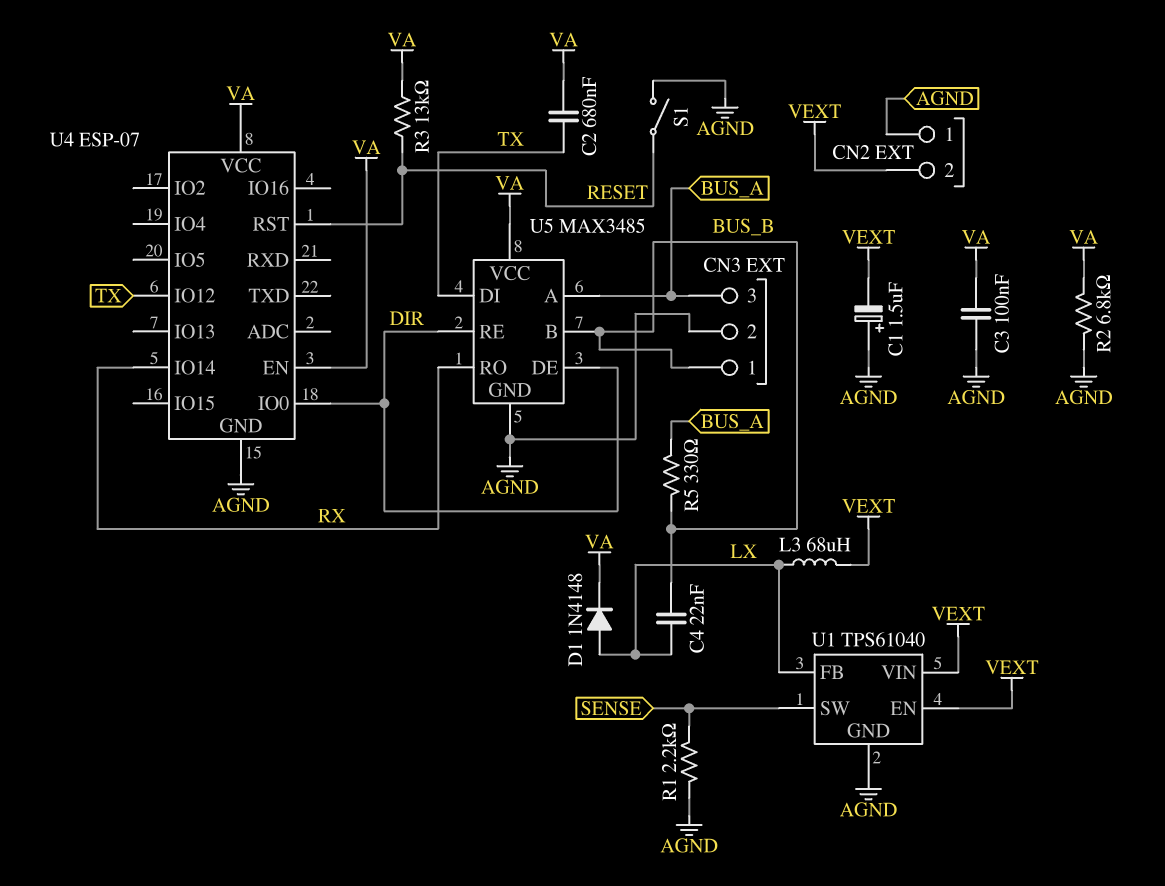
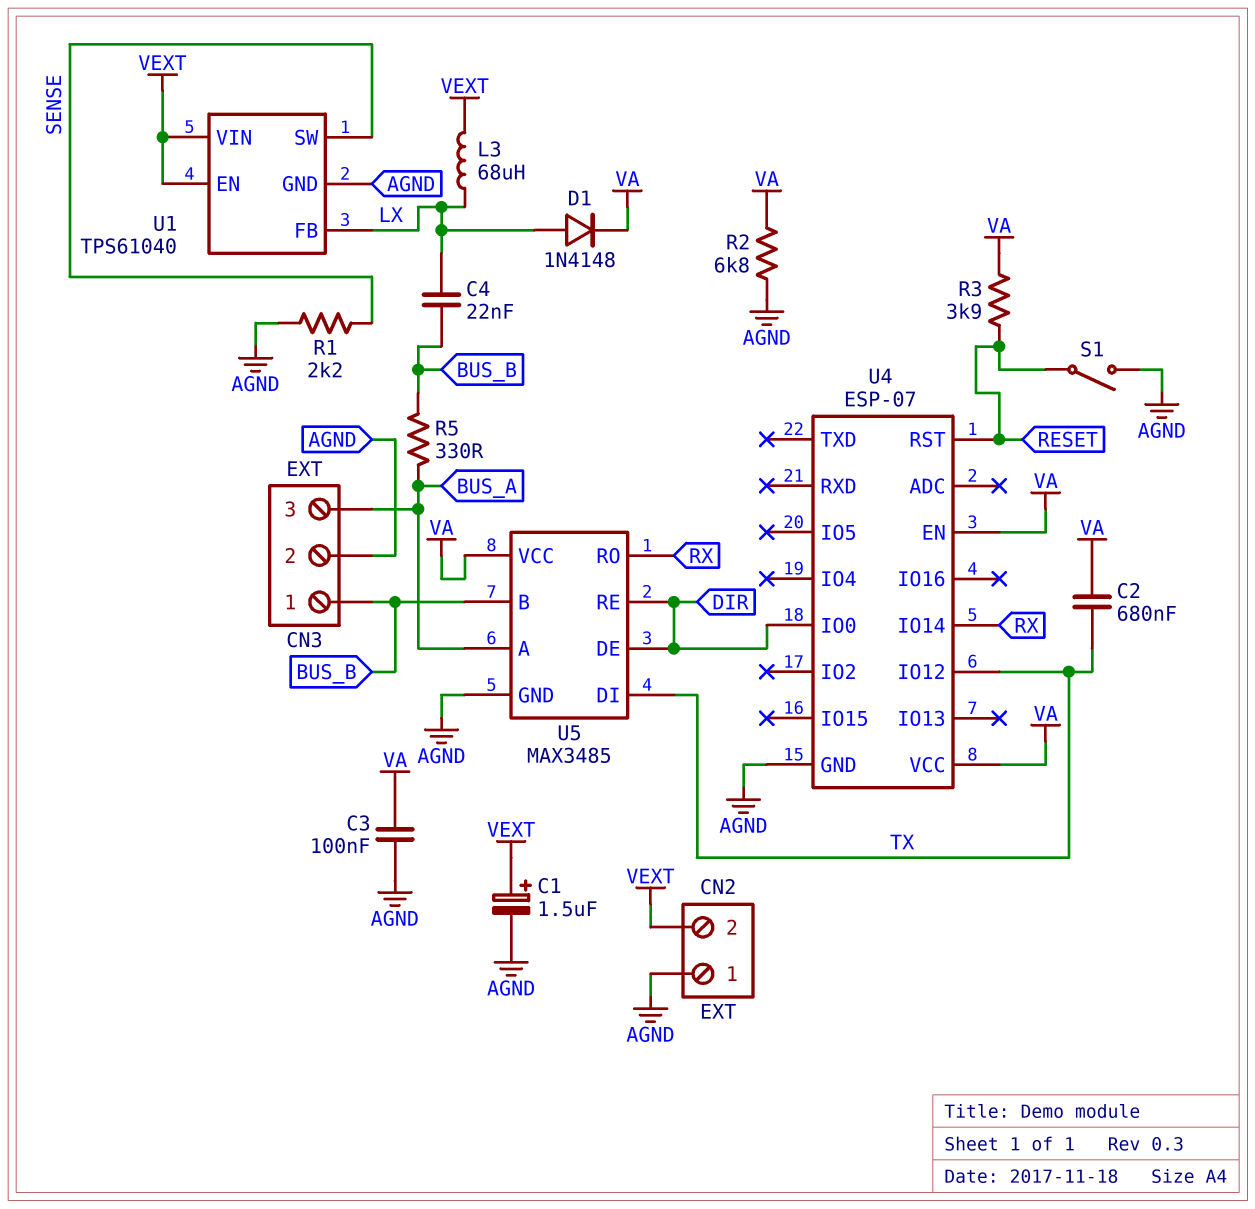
C1: 1.5uF (plus AGND, minus VEXT) -> 1.5uF (plus VEXT, minus AGND)
R3: 13k (RESET, VA) -> 3.9k (RESET, VA)

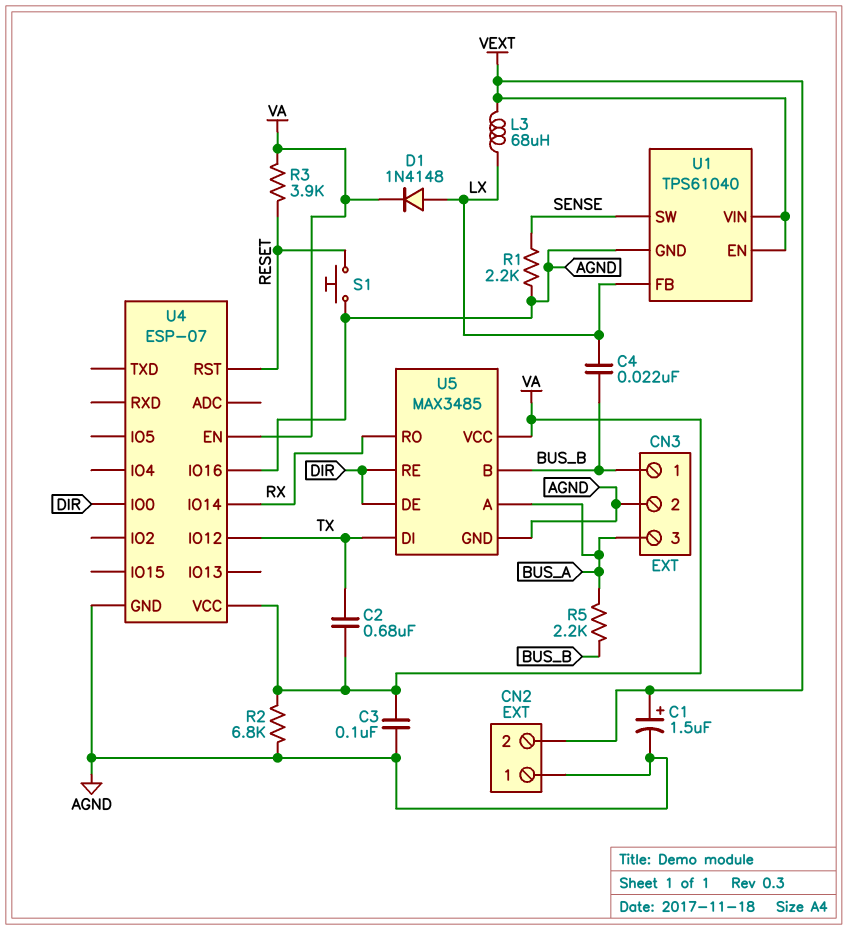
R5: 330 (BUS_A, BUS_B) -> 2.2k (BUS_A, BUS_B)
S1: switch (AGND, RESET) -> button (AGND, RESET)
U4 pin IO16: none -> AGND

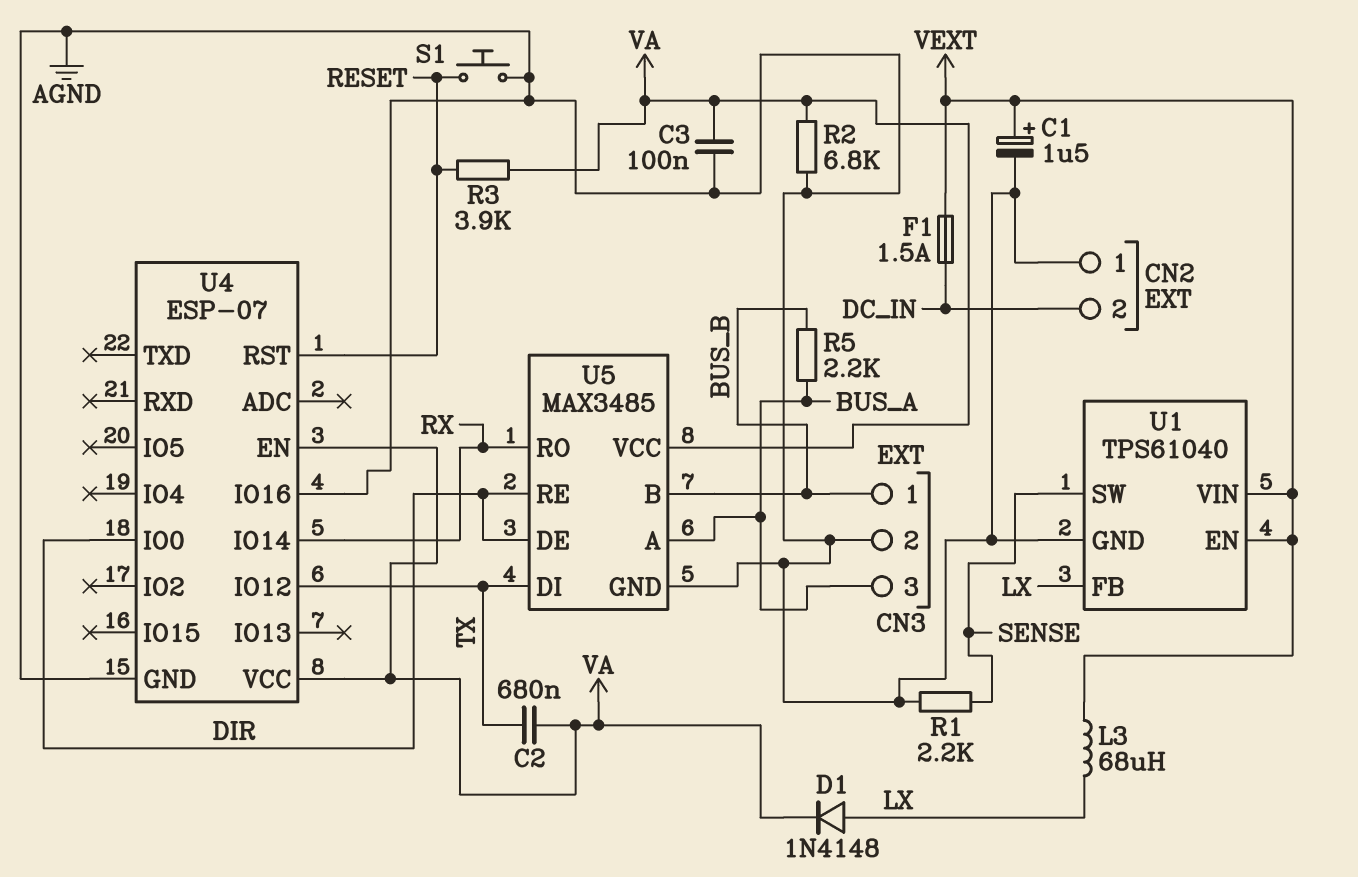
C4: 22nF (BUS_B, LX) -> none
CN2 pin 2: VEXT -> DC_IN
F1: none -> 1.5A (DC_IN, VEXT)

